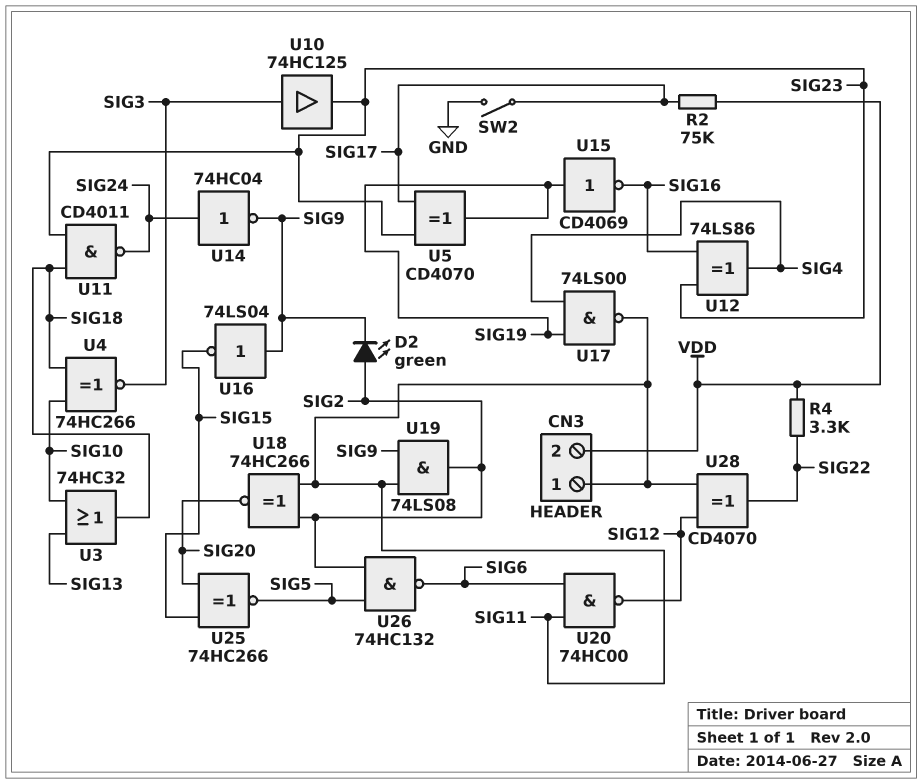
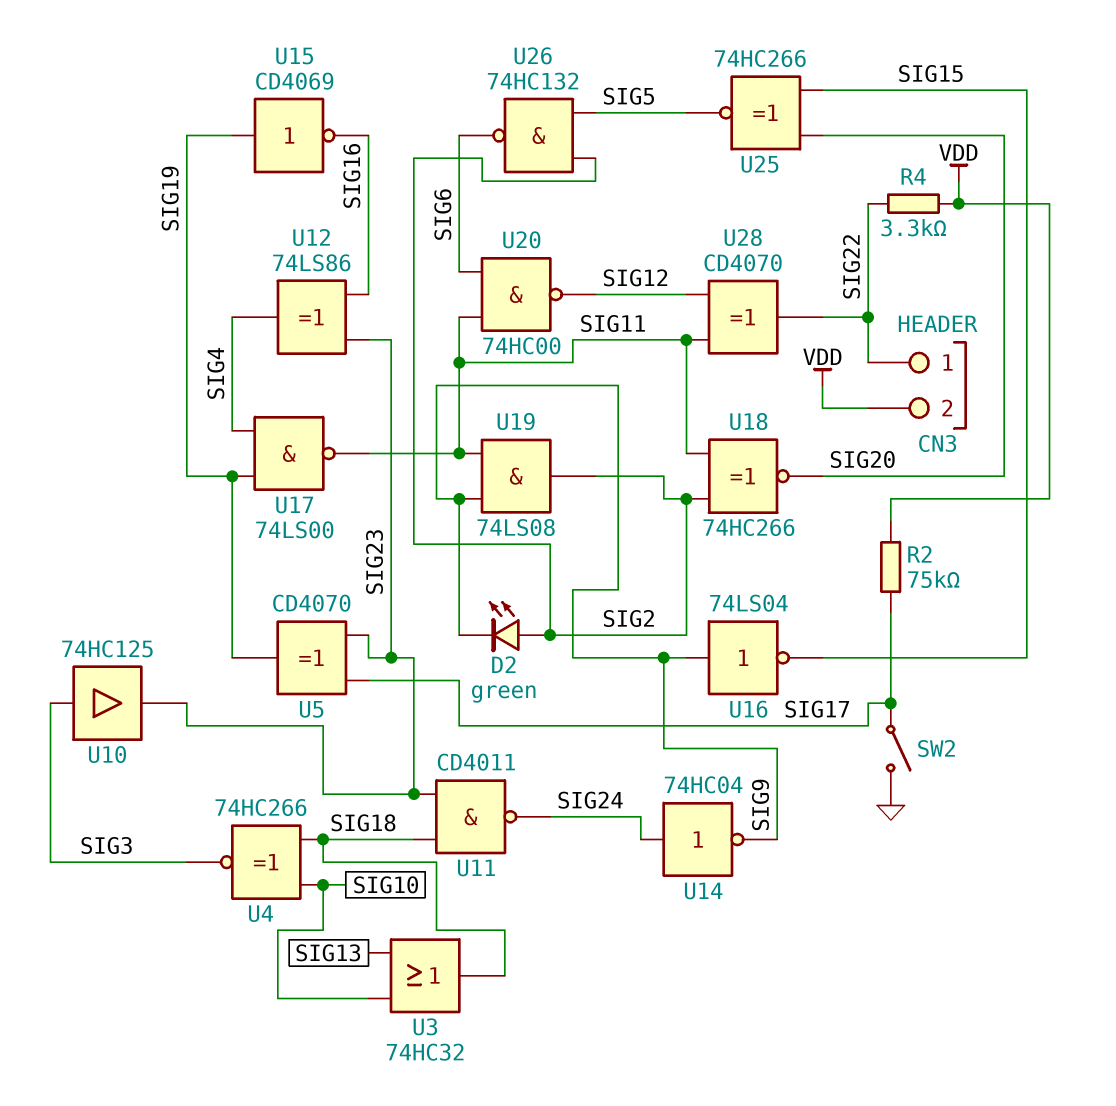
CN3 pin 1: SIG11 -> SIG22

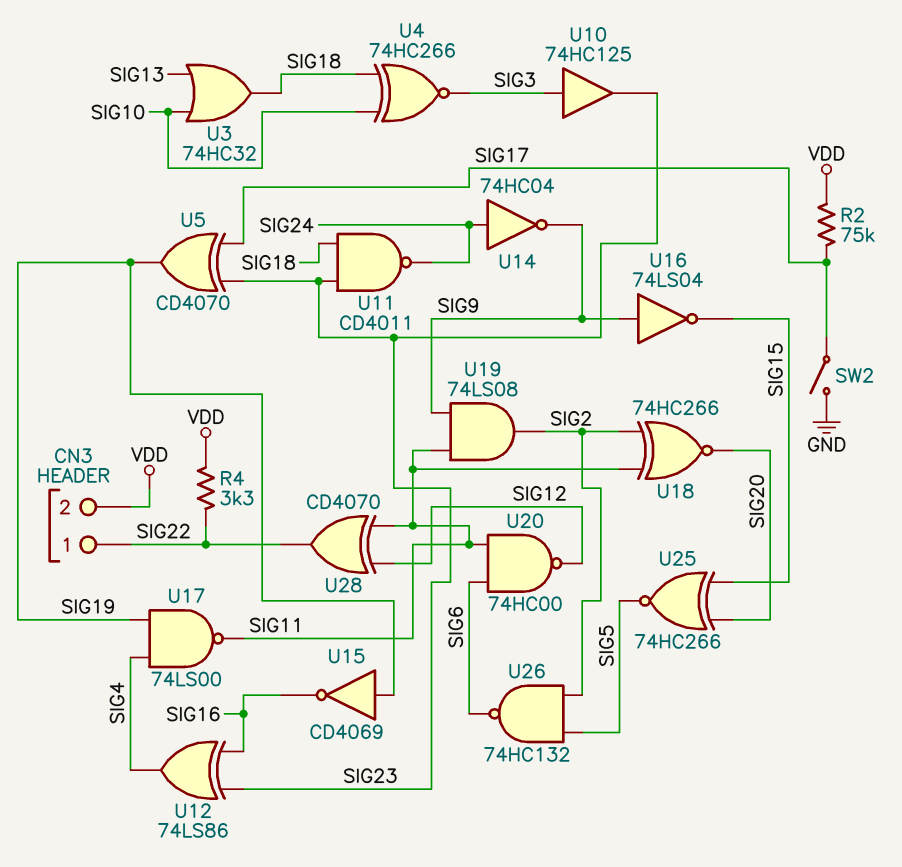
D2: LED green (A SIG2, K SIG9) -> none

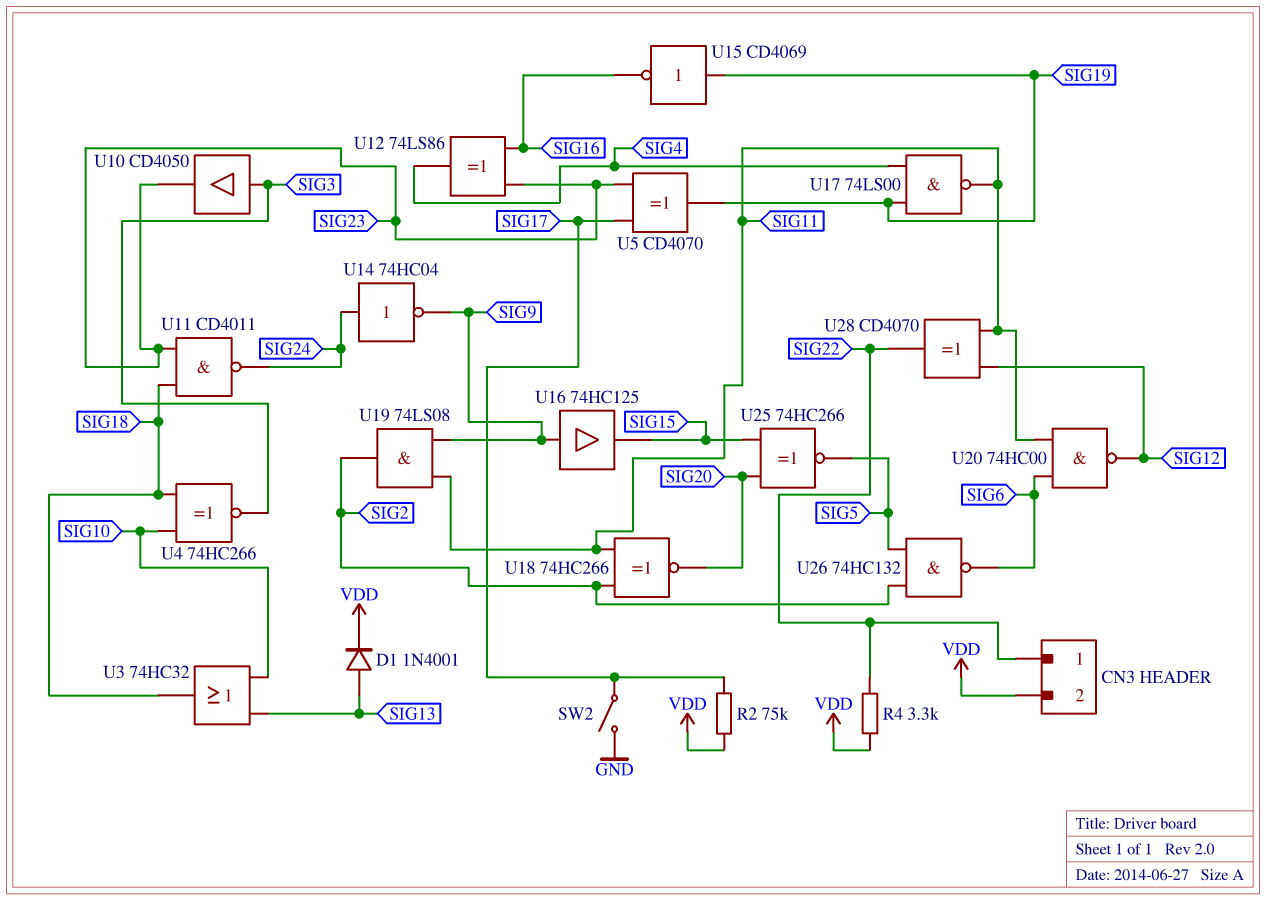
D1: none -> diode 1N4001 (A SIG13, K VDD)
U10: buffer 74HC125 (in SIG3, out SIG23) -> buffer CD4050 (in SIG3, out SIG23)
U16: NOT 74LS04 (in SIG9, out SIG15) -> buffer 74HC125 (in SIG9, out SIG15)

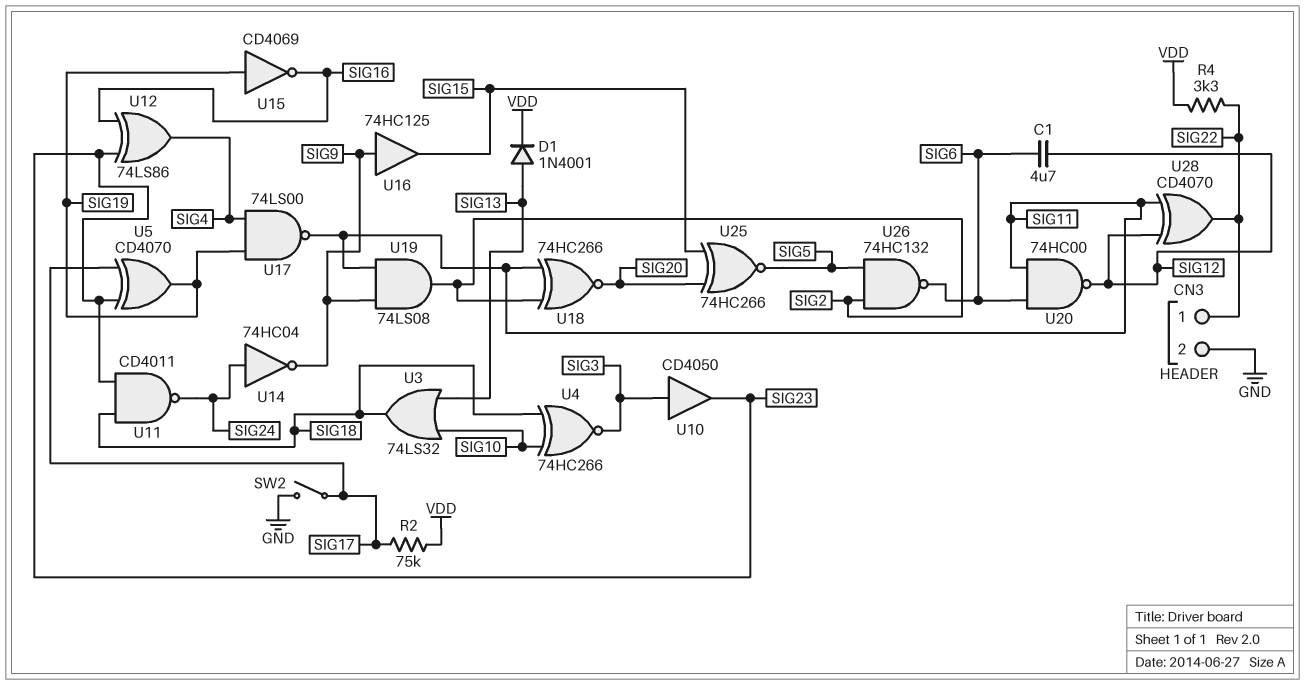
C1: none -> 4.7uF (SIG6, SIG12)
CN3 pin 2: VDD -> GND
U3: OR 74HC32 (in SIG10, in SIG13, out SIG18) -> OR 74LS32 (in SIG10, in SIG13, out SIG18)

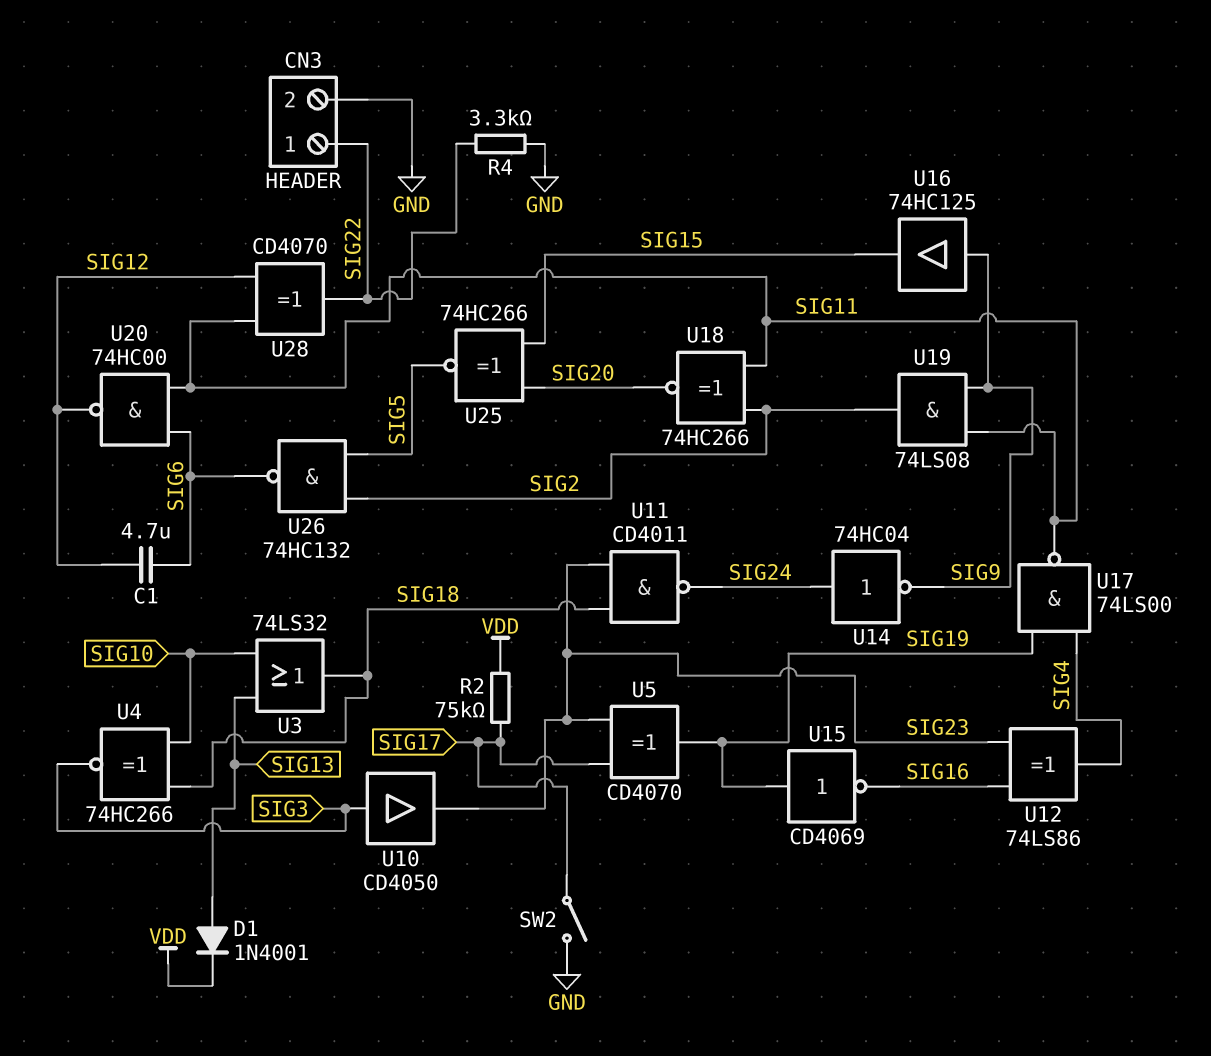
R4: 3.3k (SIG22, VDD) -> 3.3k (GND, SIG22)

